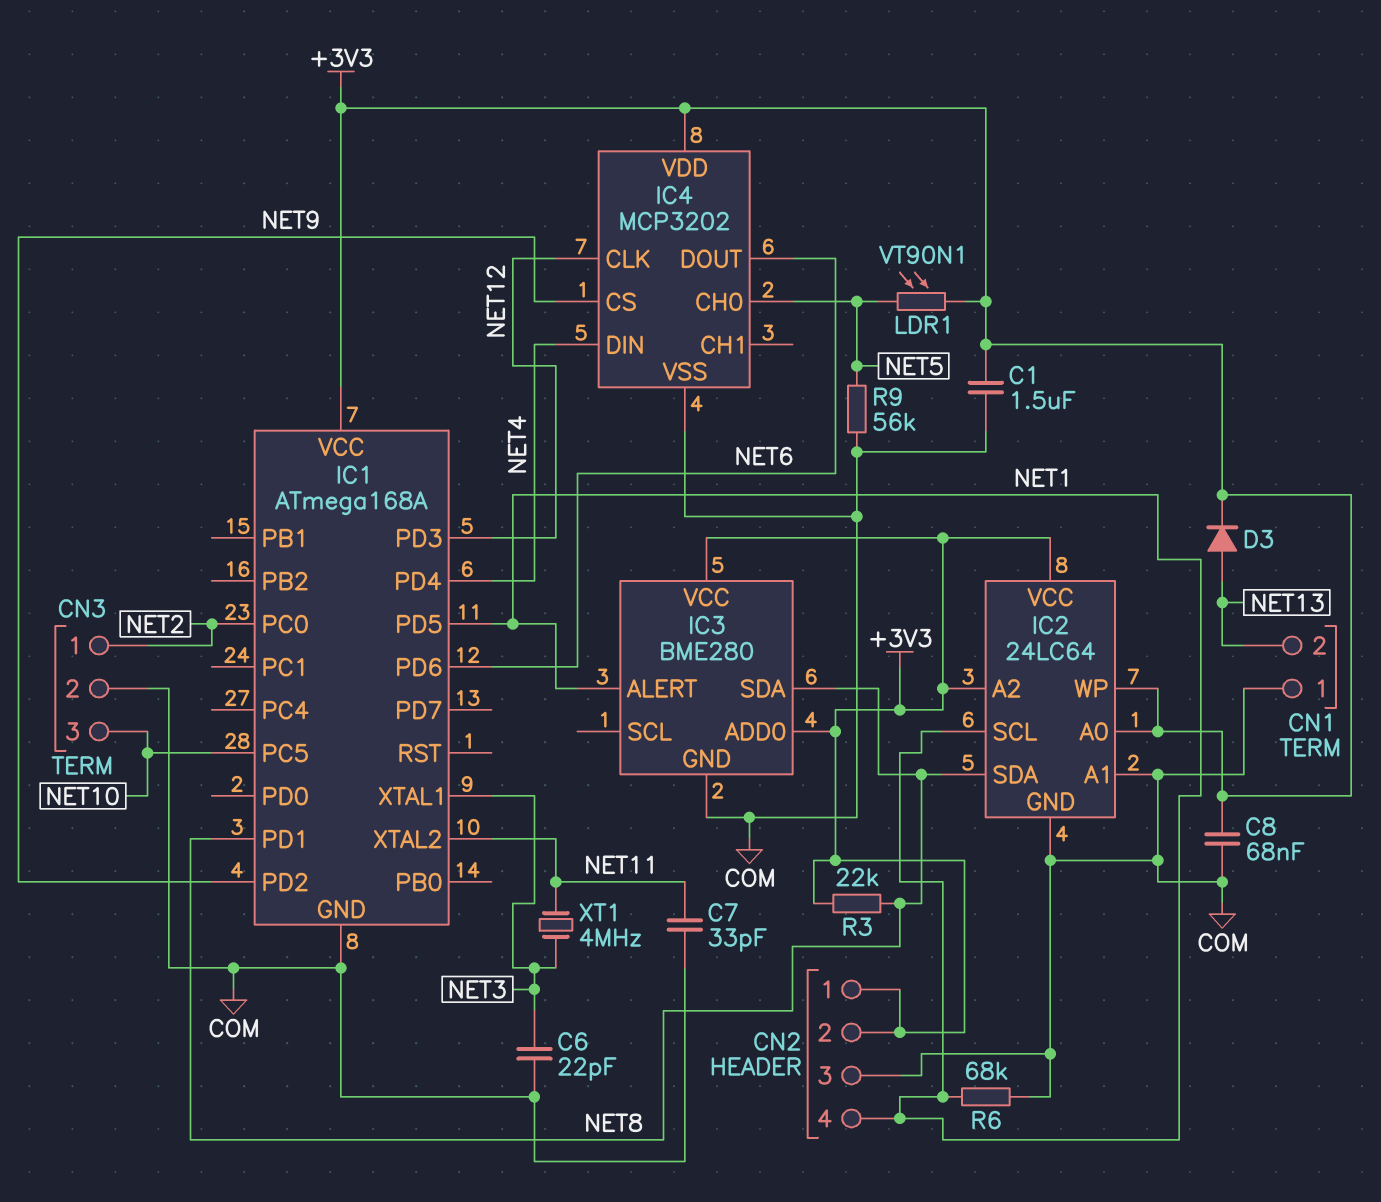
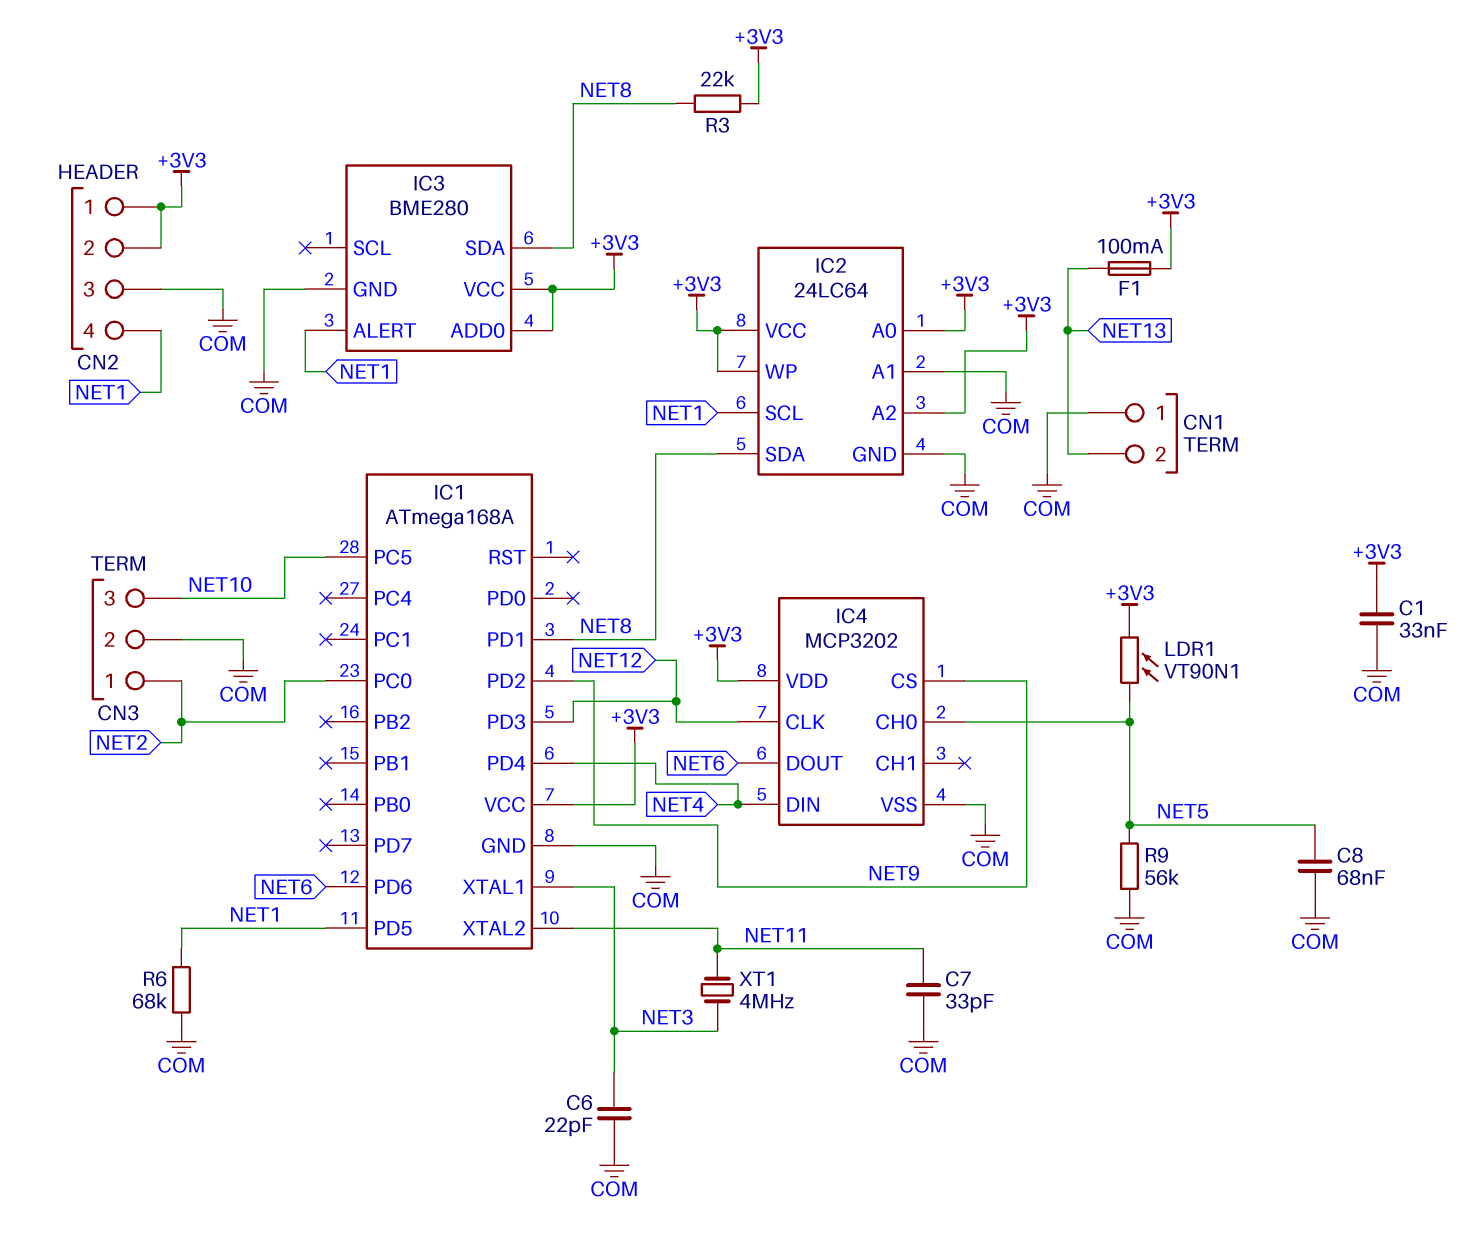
C1: 1.5uF (+3V3, COM) -> 33nF (+3V3, COM)
C8: 68nF (+3V3, COM) -> 68nF (COM, NET5)
D3: diode (A NET13, K +3V3) -> none
F1: none -> 100mA (+3V3, NET13)

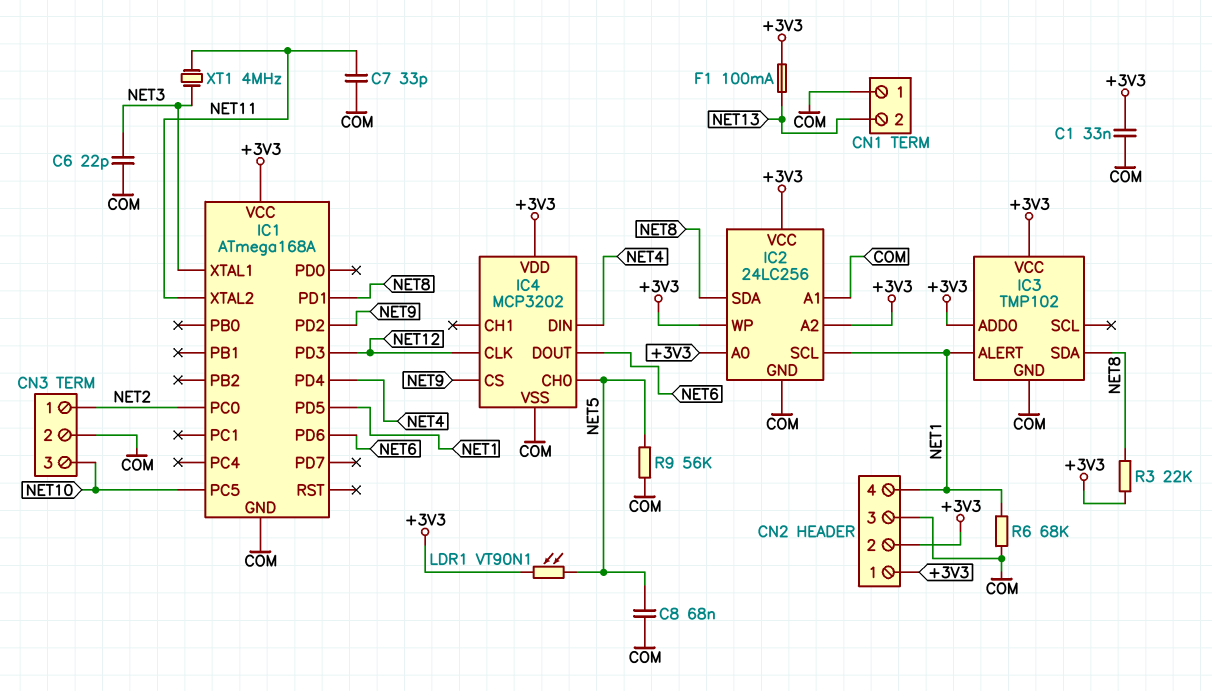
IC2: 24LC64 -> 24LC256
IC3: BME280 -> TMP102

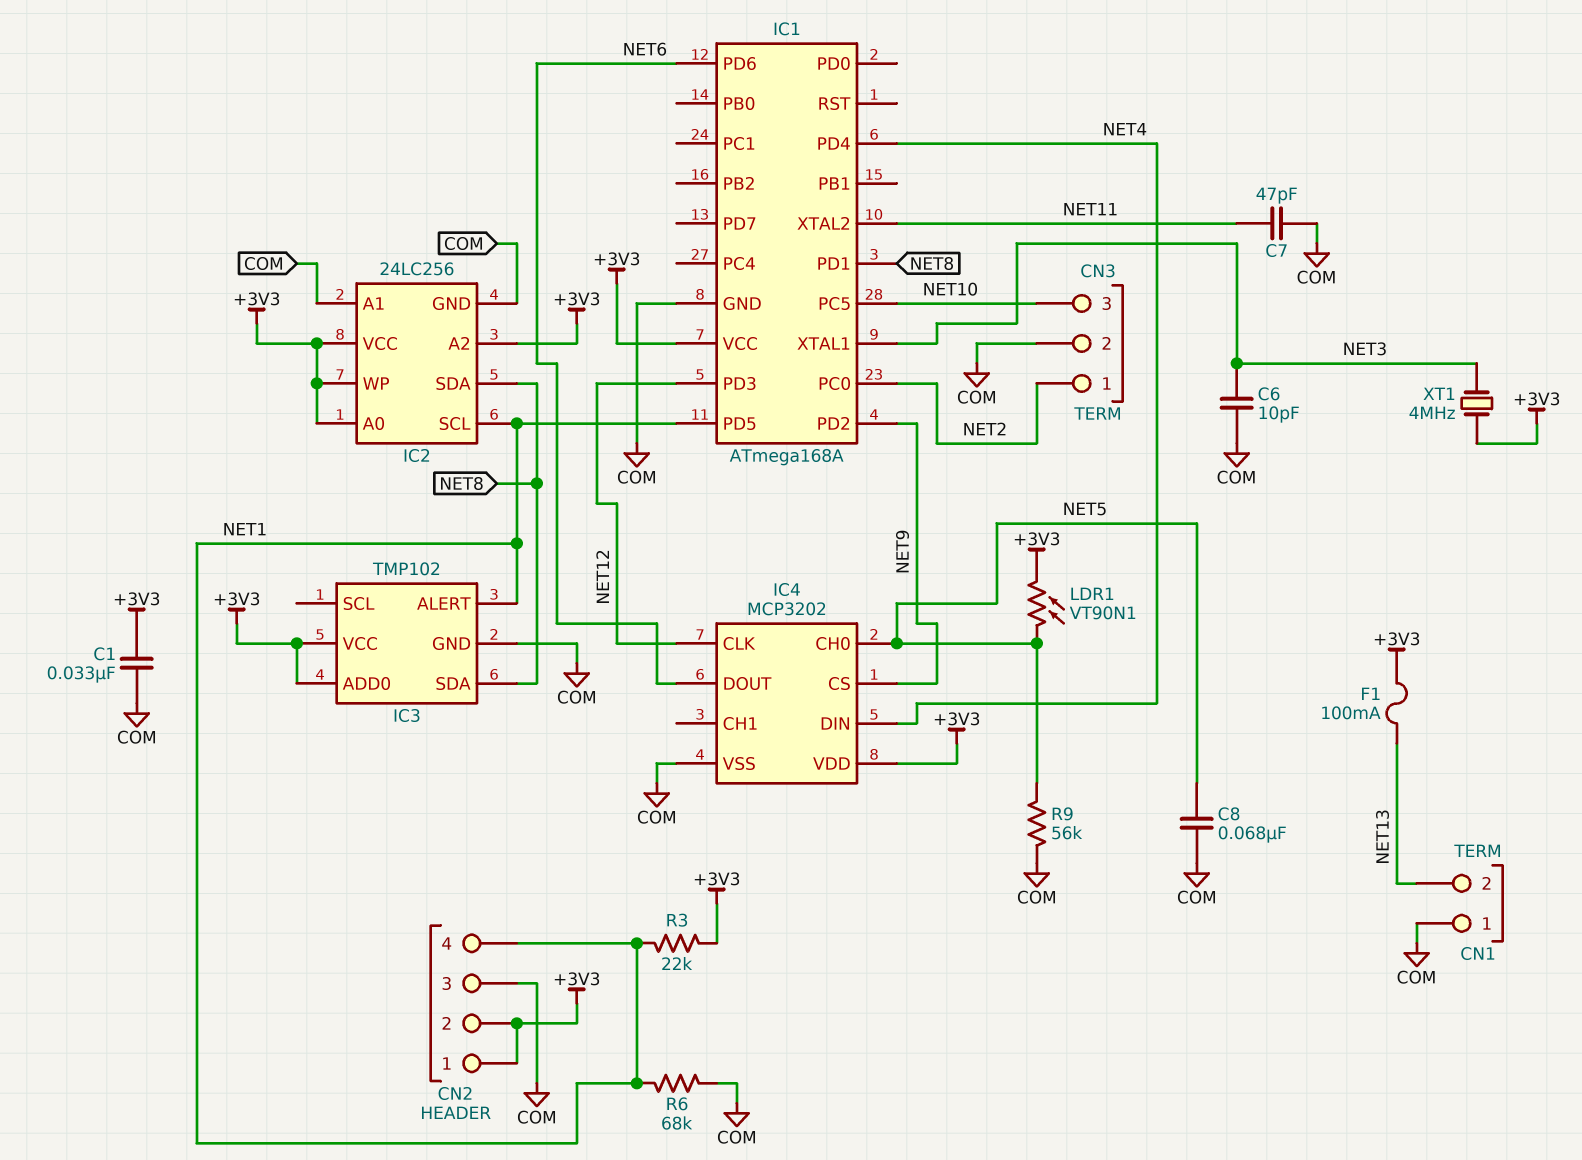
C6: 22pF (COM, NET3) -> 10pF (COM, NET3)
C7: 33pF (COM, NET11) -> 47pF (COM, NET11)
R3: 22k (+3V3, NET8) -> 22k (+3V3, NET1)
XT1: 4MHz (NET3, NET11) -> 4MHz (+3V3, NET3)

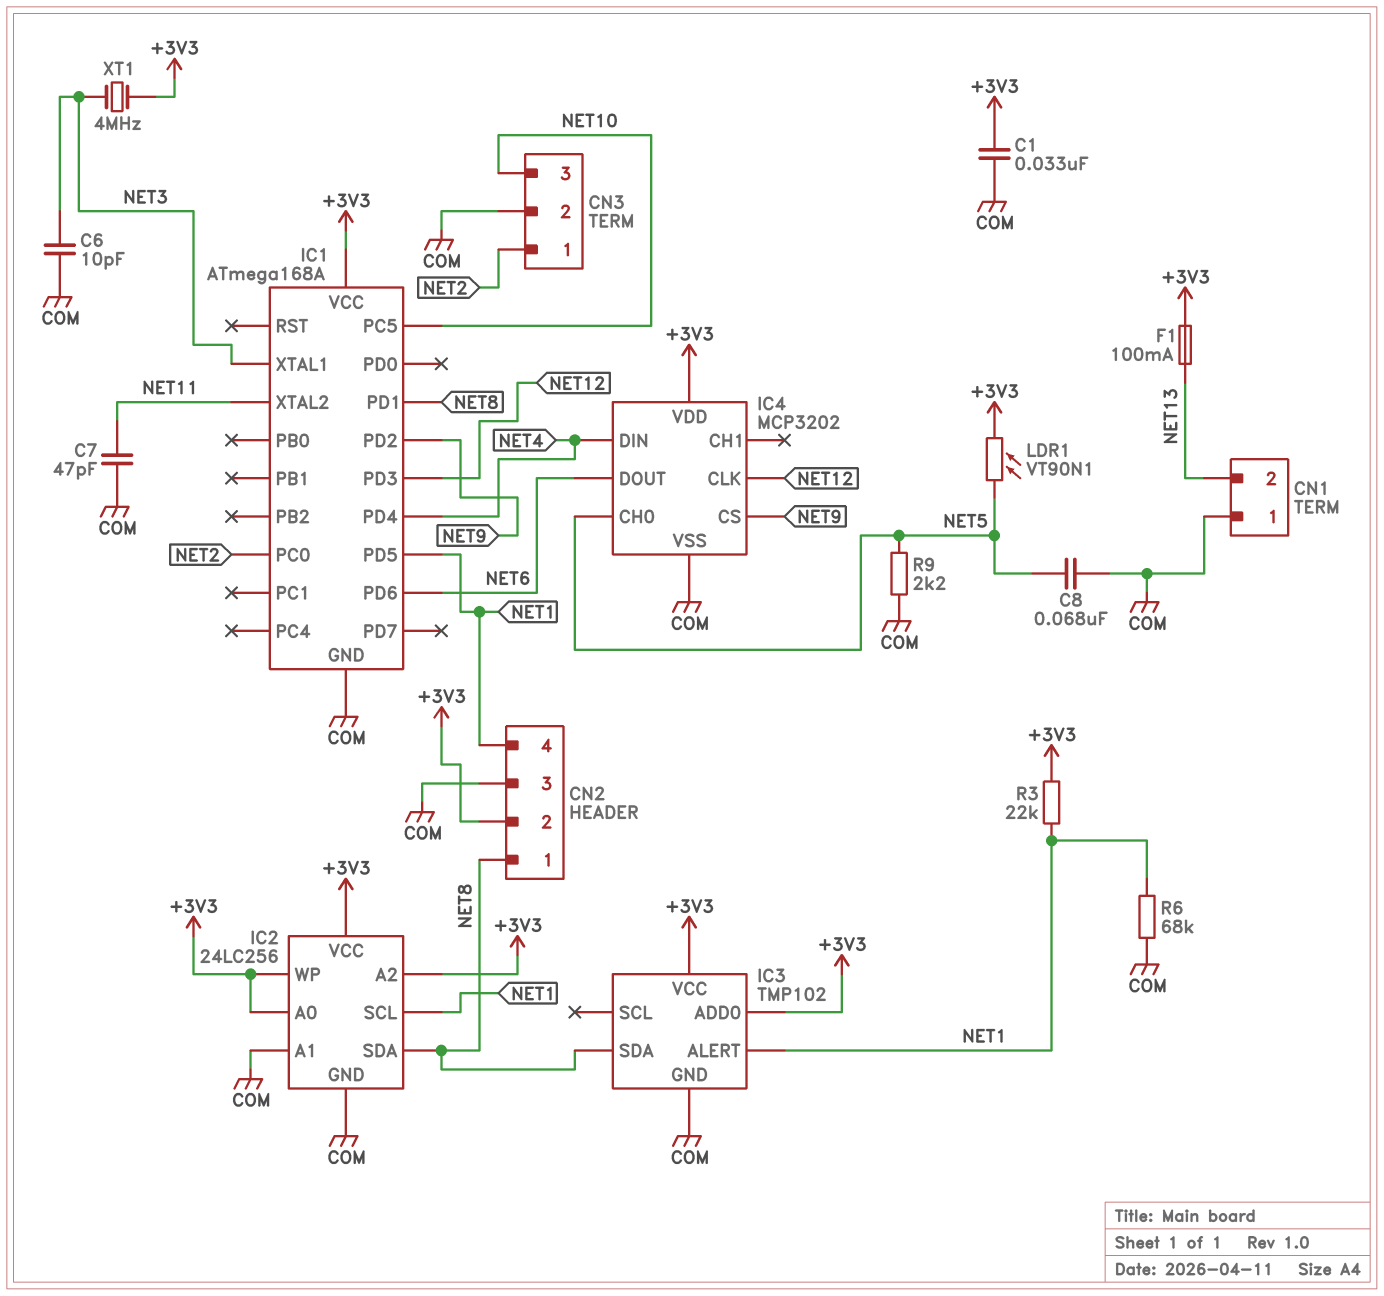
CN2 pin 1: +3V3 -> NET8
R9: 56k (COM, NET5) -> 2.2k (COM, NET5)

